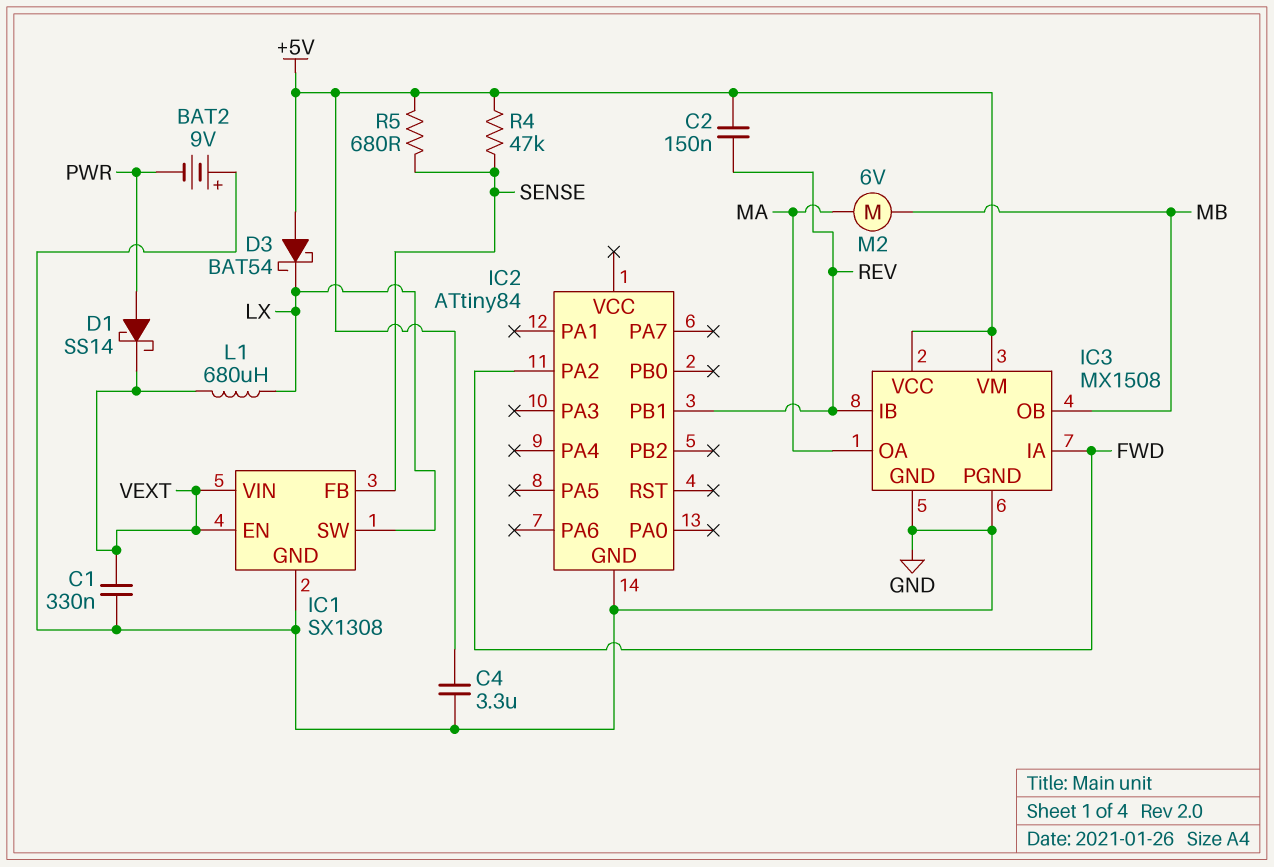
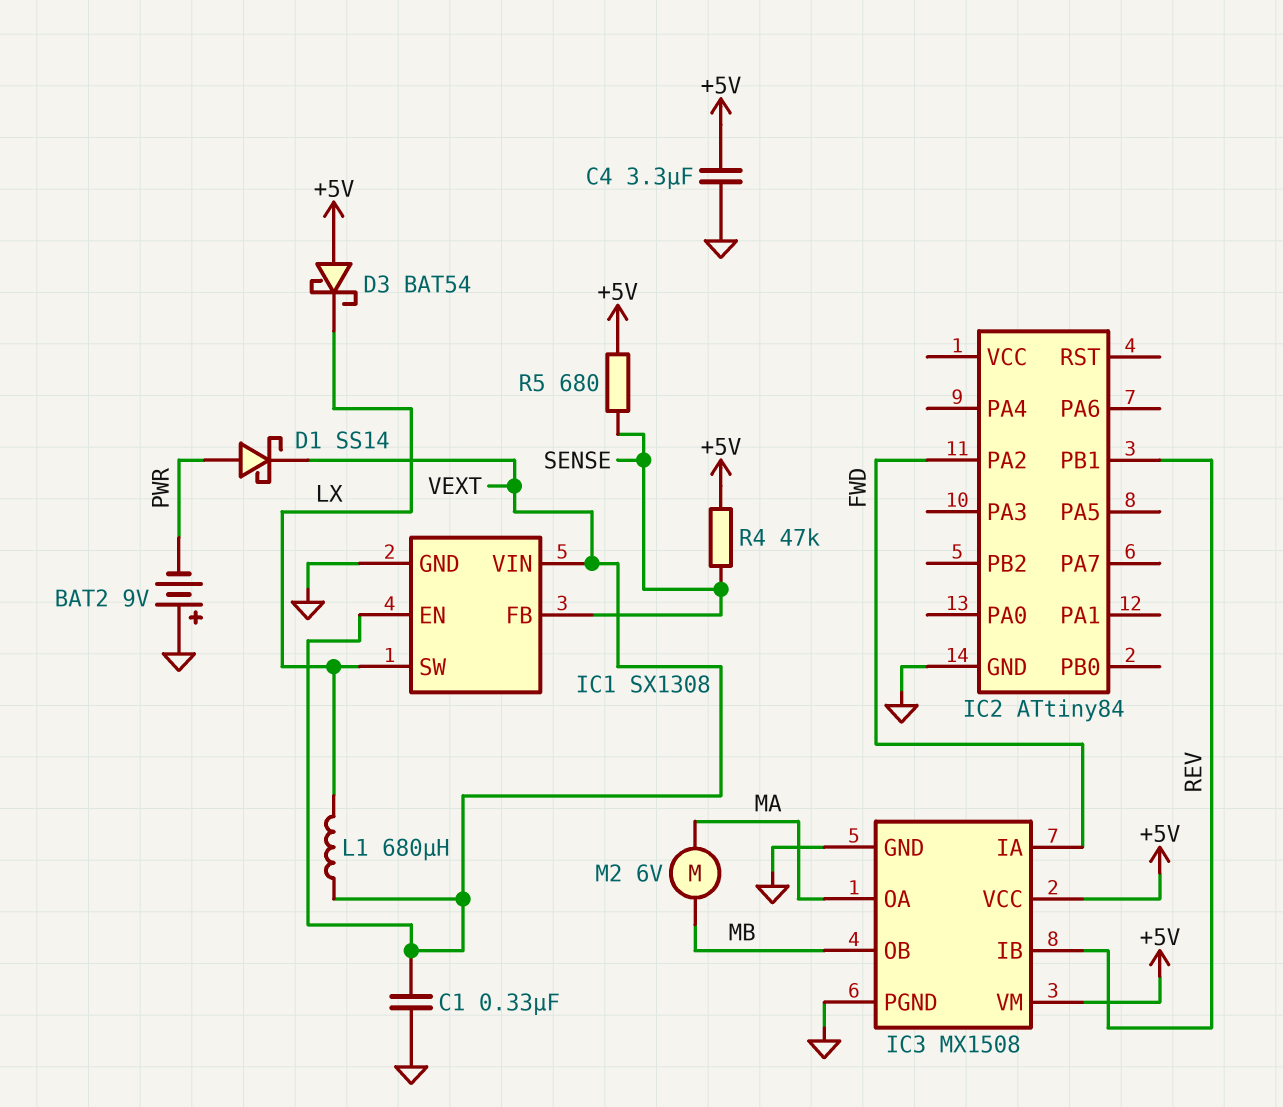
C2: 150nF (+5V, REV) -> none

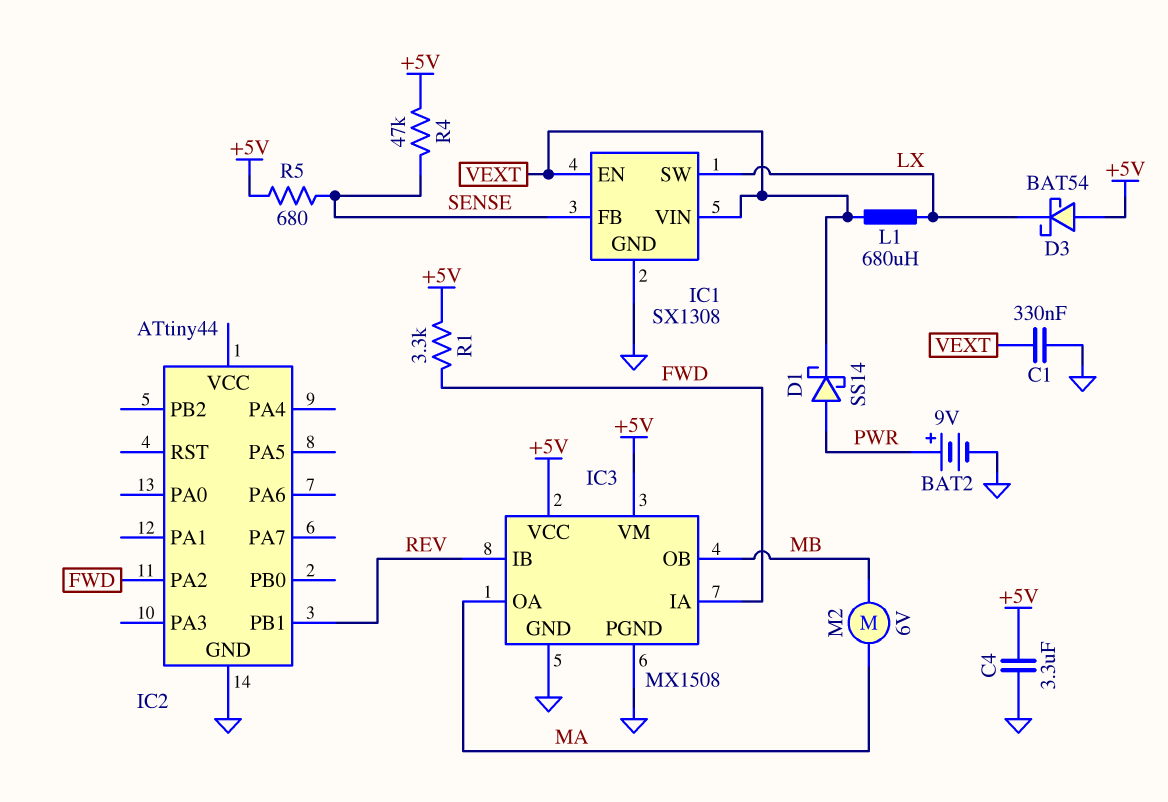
BAT2: 9V (plus GND, minus PWR) -> 9V (plus PWR, minus GND)
IC2: ATtiny84 -> ATtiny44
R1: none -> 3.3k (+5V, FWD)

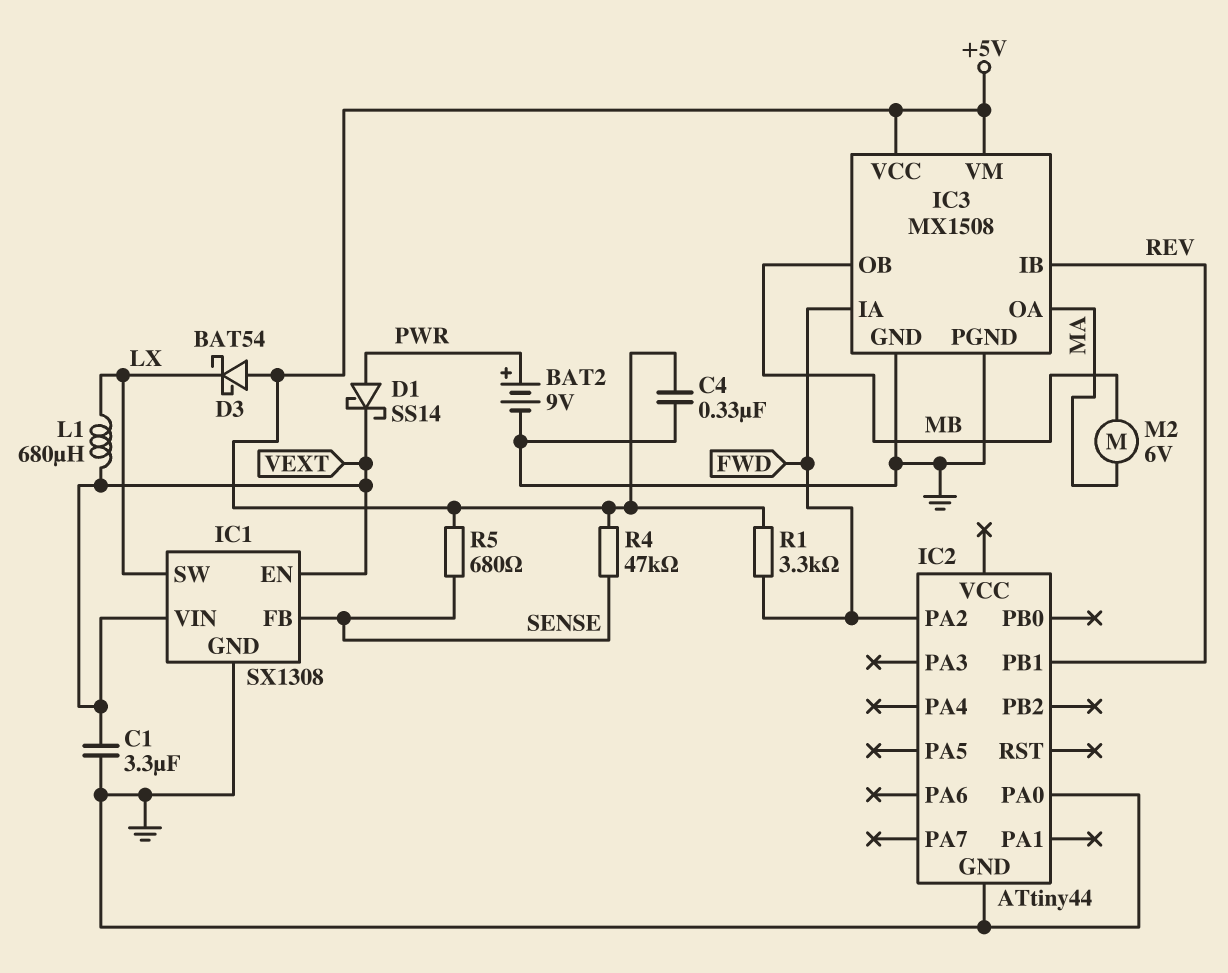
C1: 330nF (GND, VEXT) -> 3.3uF (GND, VEXT)
C4: 3.3uF (+5V, GND) -> 330nF (+5V, GND)
IC2 pin PA0: none -> GND

